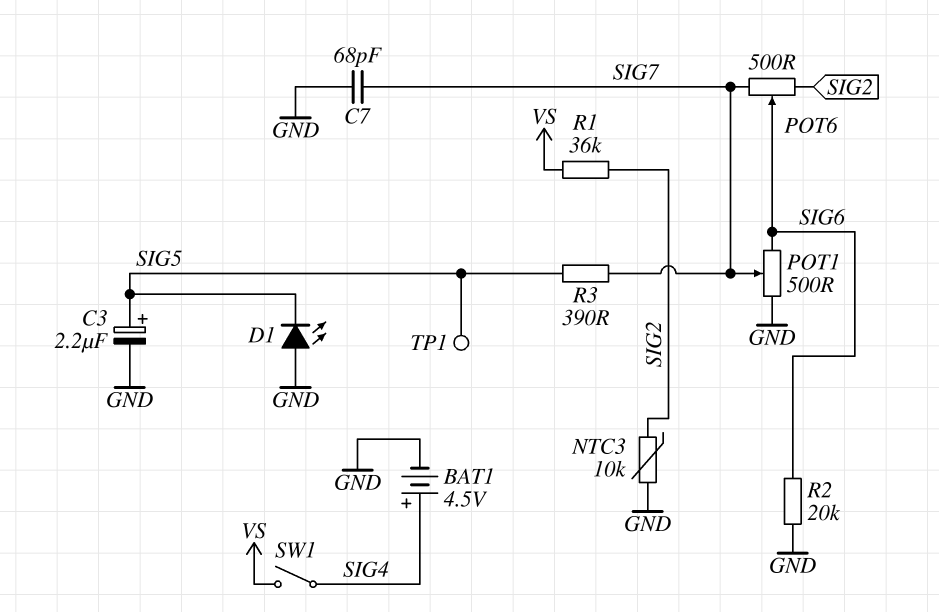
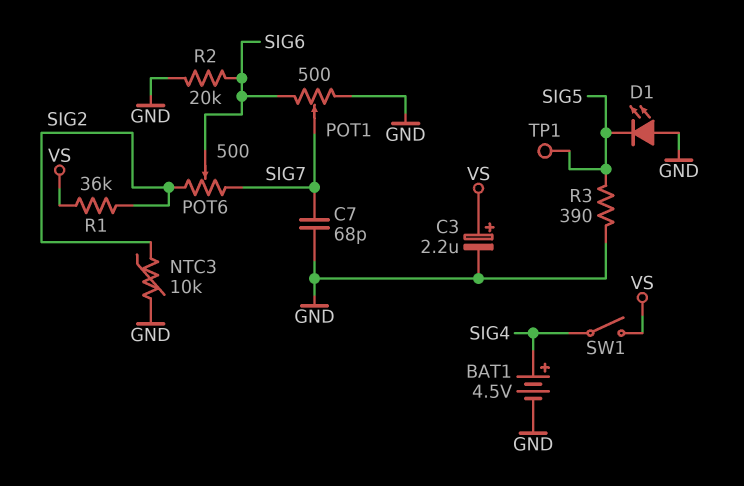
C3: 2.2uF (plus SIG5, minus GND) -> 2.2uF (plus VS, minus GND)
R3: 390 (SIG5, SIG7) -> 390 (GND, SIG5)

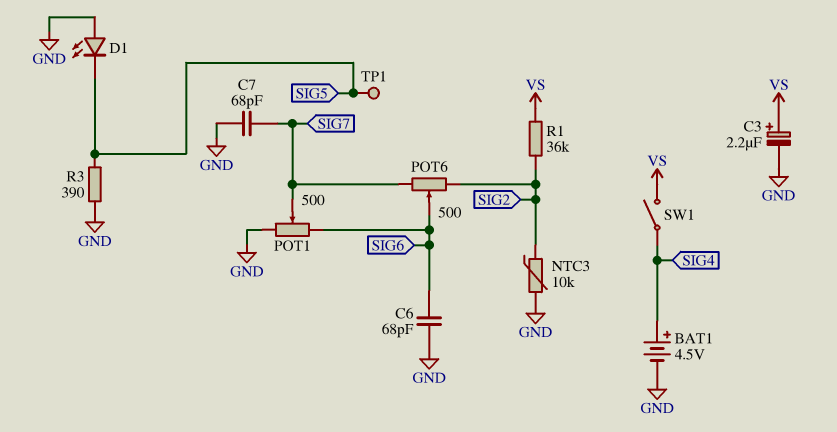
C6: none -> 68pF (GND, SIG6)
R2: 20k (GND, SIG6) -> none

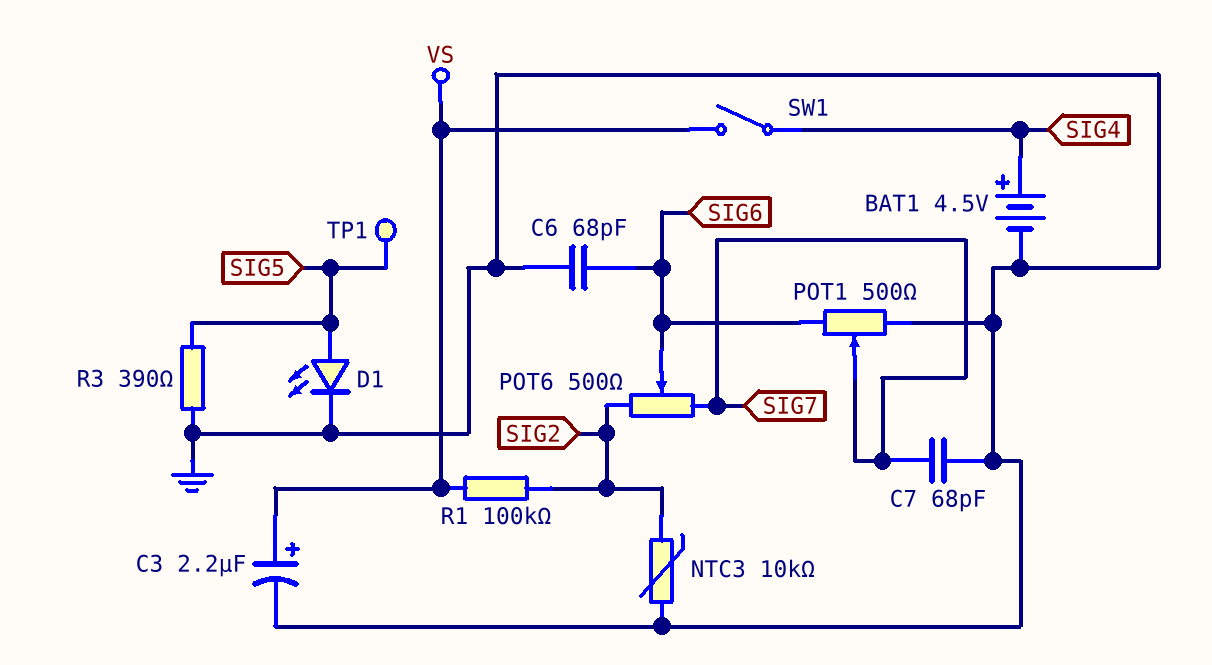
D1: LED (A GND, K SIG5) -> LED (A SIG5, K GND)
R1: 36k (SIG2, VS) -> 100k (SIG2, VS)

